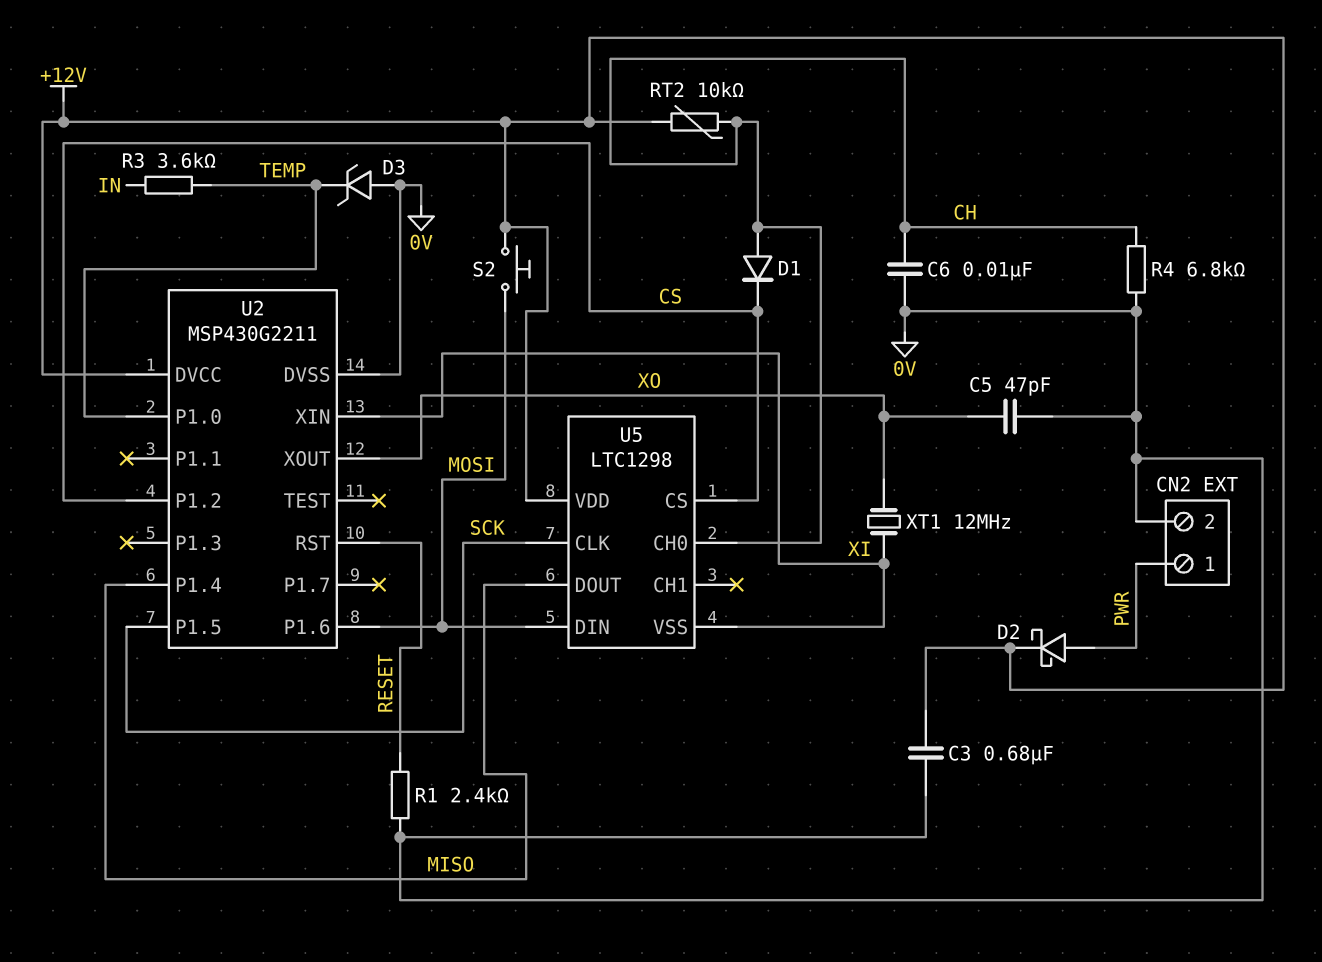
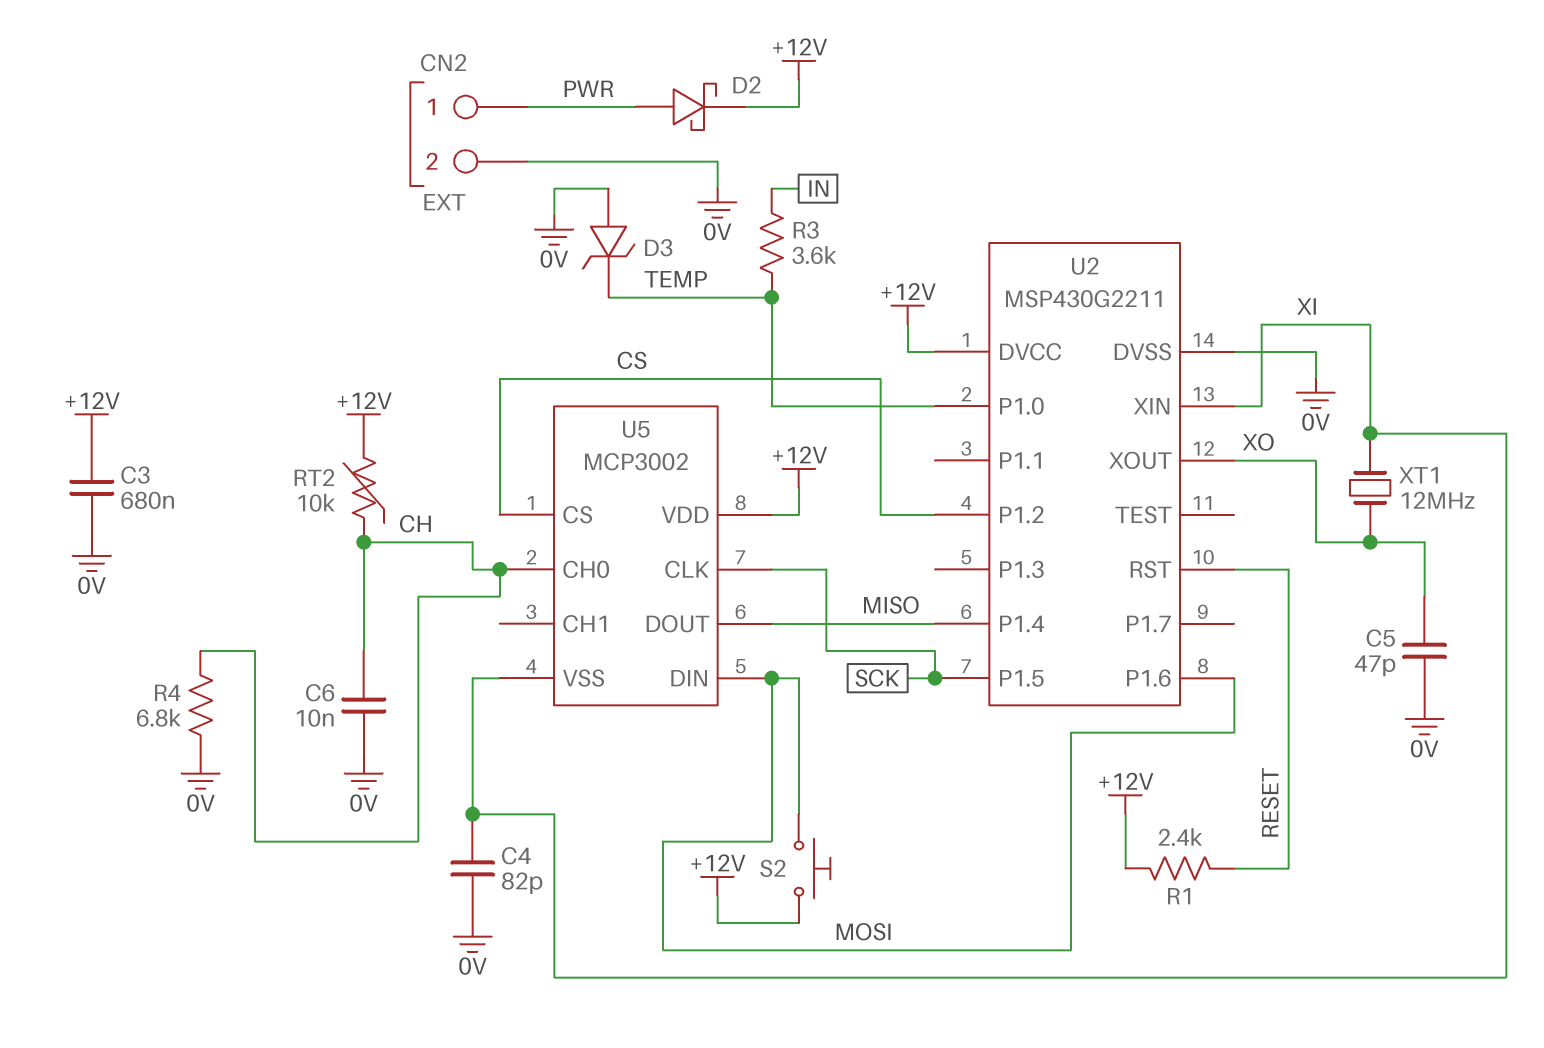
C4: none -> 82pF (0V, XI)
D1: diode (A CH, K CS) -> none
R1: 2.4k (0V, RESET) -> 2.4k (+12V, RESET)
U5: LTC1298 -> MCP3002

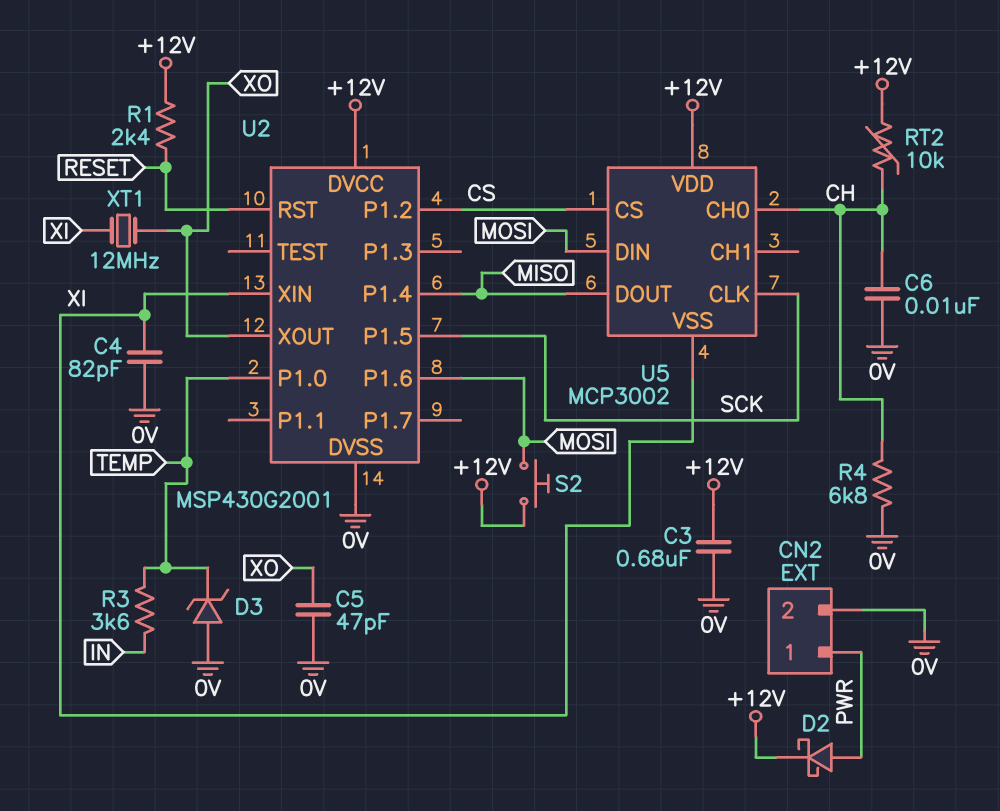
U2: MSP430G2211 -> MSP430G2001

